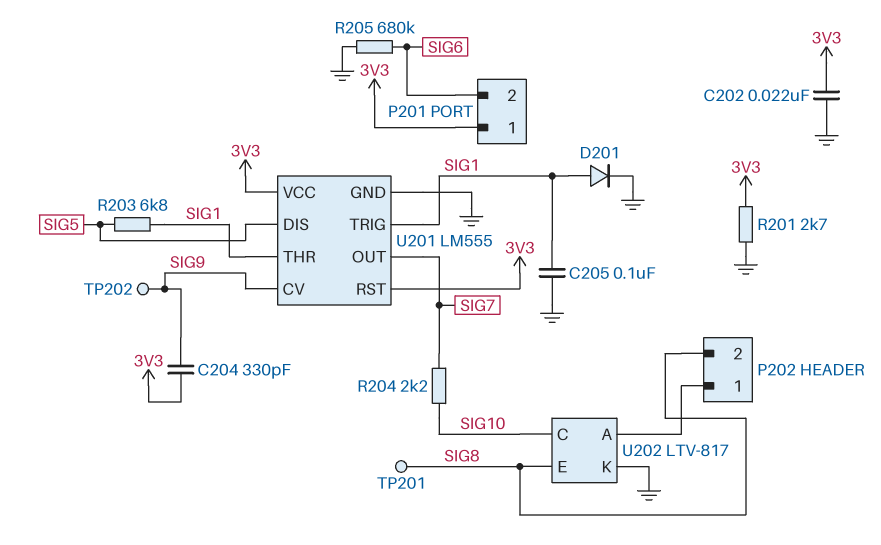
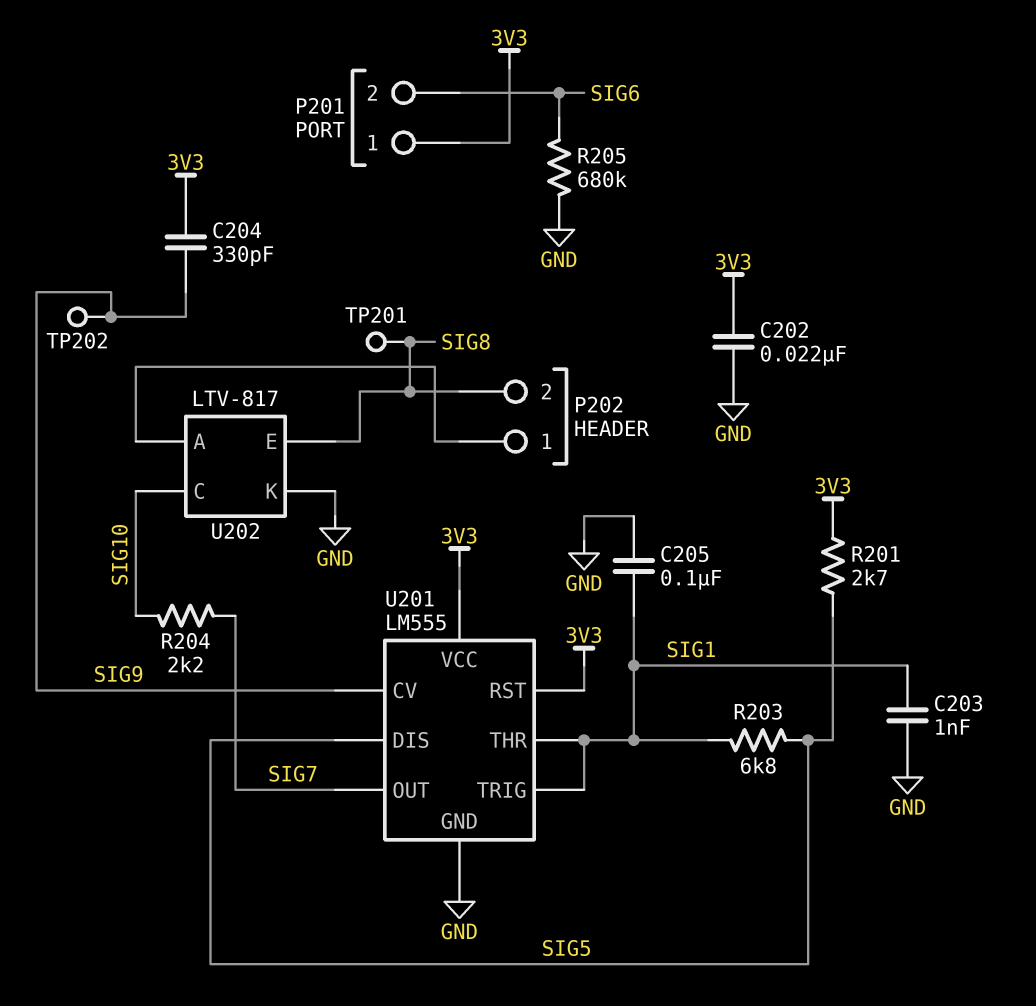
C203: none -> 1nF (GND, SIG1)
D201: diode (A SIG1, K GND) -> none
R201: 2.7k (3V3, GND) -> 2.7k (3V3, SIG5)

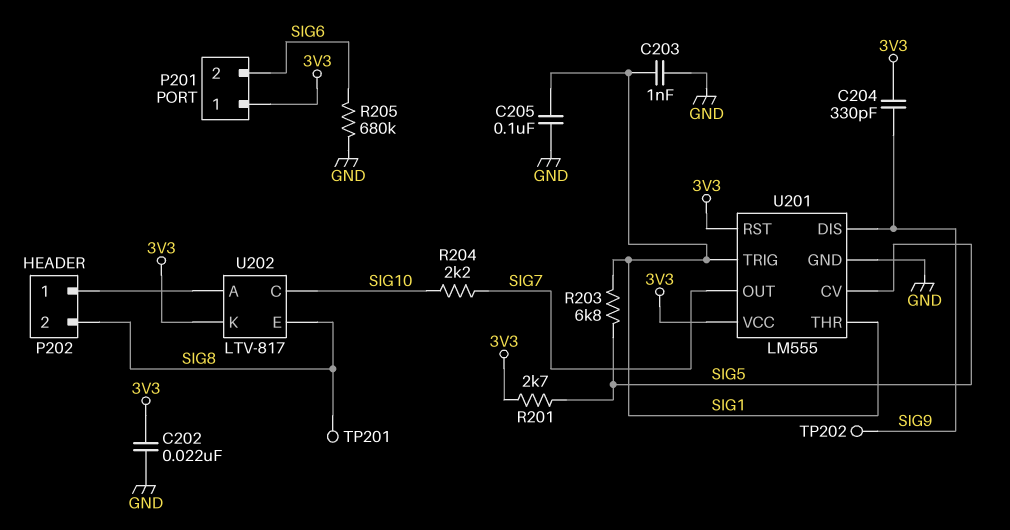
U201 pin CV: SIG9 -> SIG5
U201 pin DIS: SIG5 -> SIG9
U202 pin K: GND -> 3V3

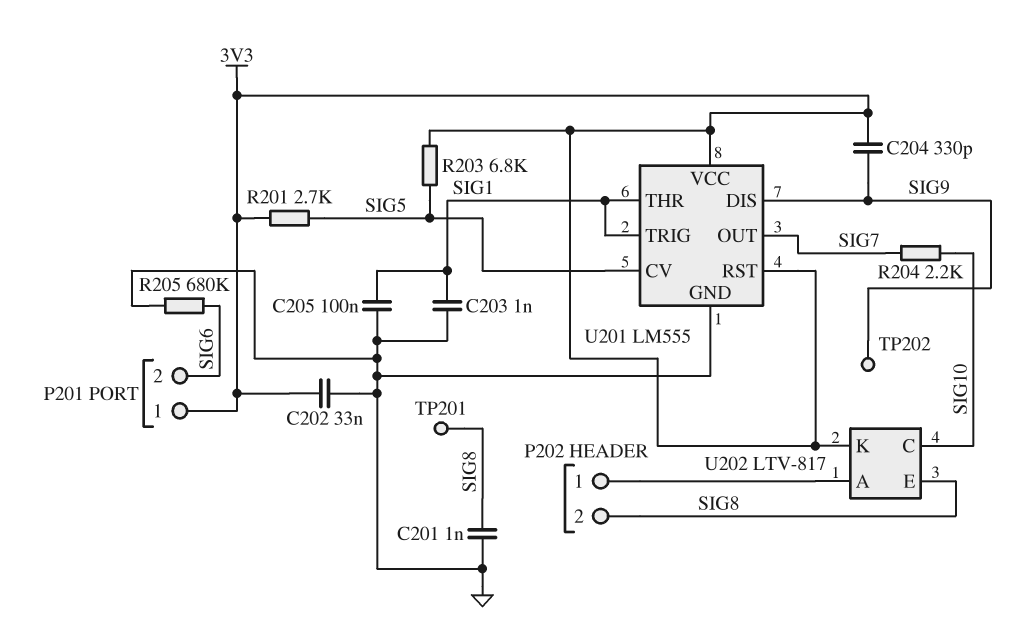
C201: none -> 1nF (GND, SIG8)
C202: 22nF (3V3, GND) -> 33nF (3V3, GND)
R203: 6.8k (SIG1, SIG5) -> 6.8k (3V3, SIG5)

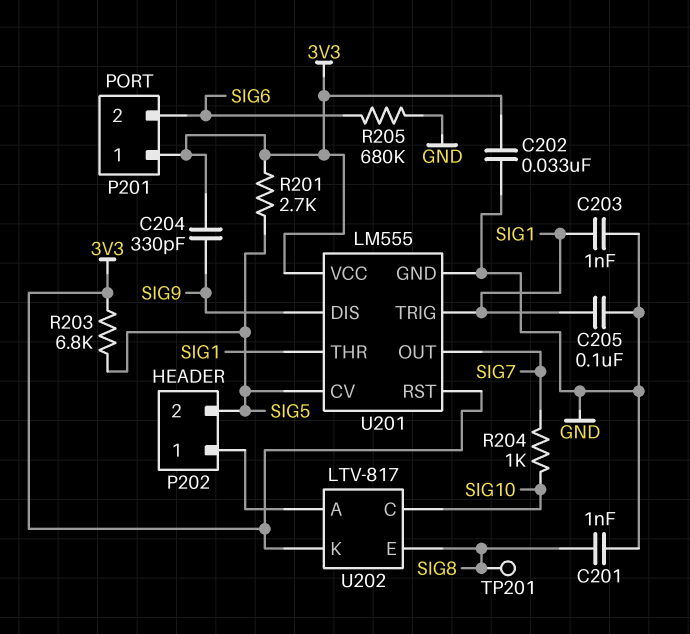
P202 pin 2: SIG8 -> SIG5
R204: 2.2k (SIG7, SIG10) -> 1k (SIG7, SIG10)
TP202: test point (SIG9) -> none

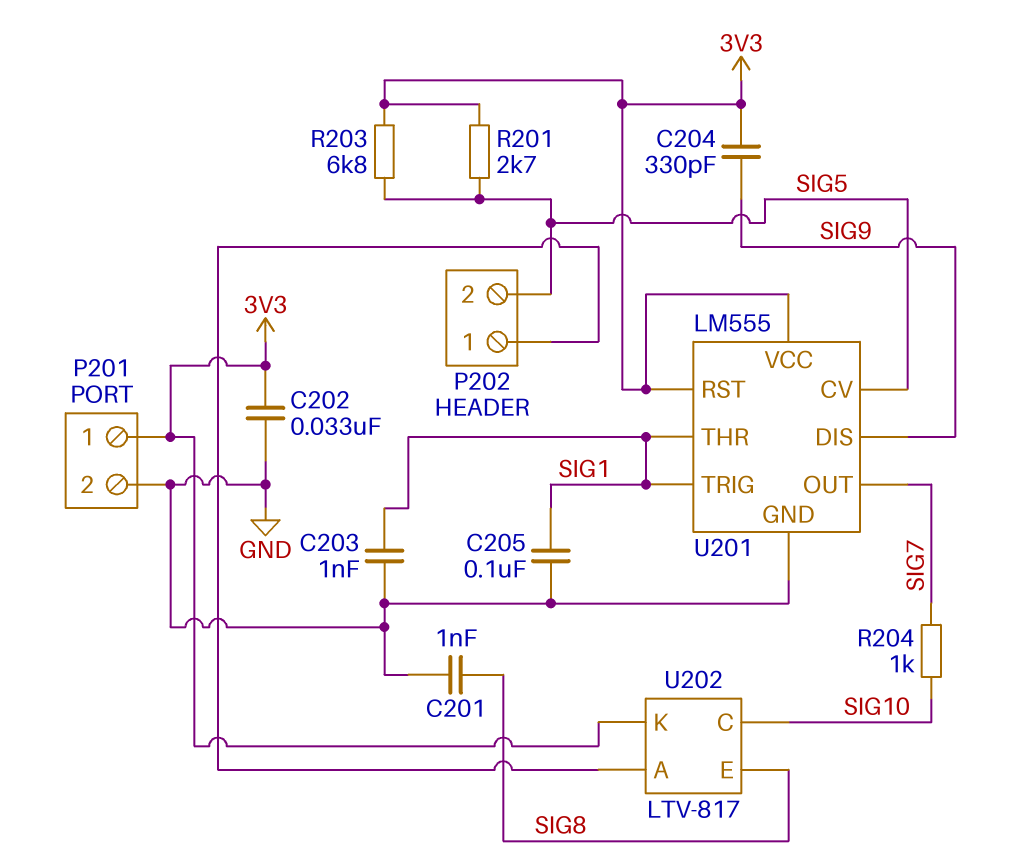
P201 pin 2: SIG6 -> GND
R205: 680k (GND, SIG6) -> none
TP201: test point (SIG8) -> none

